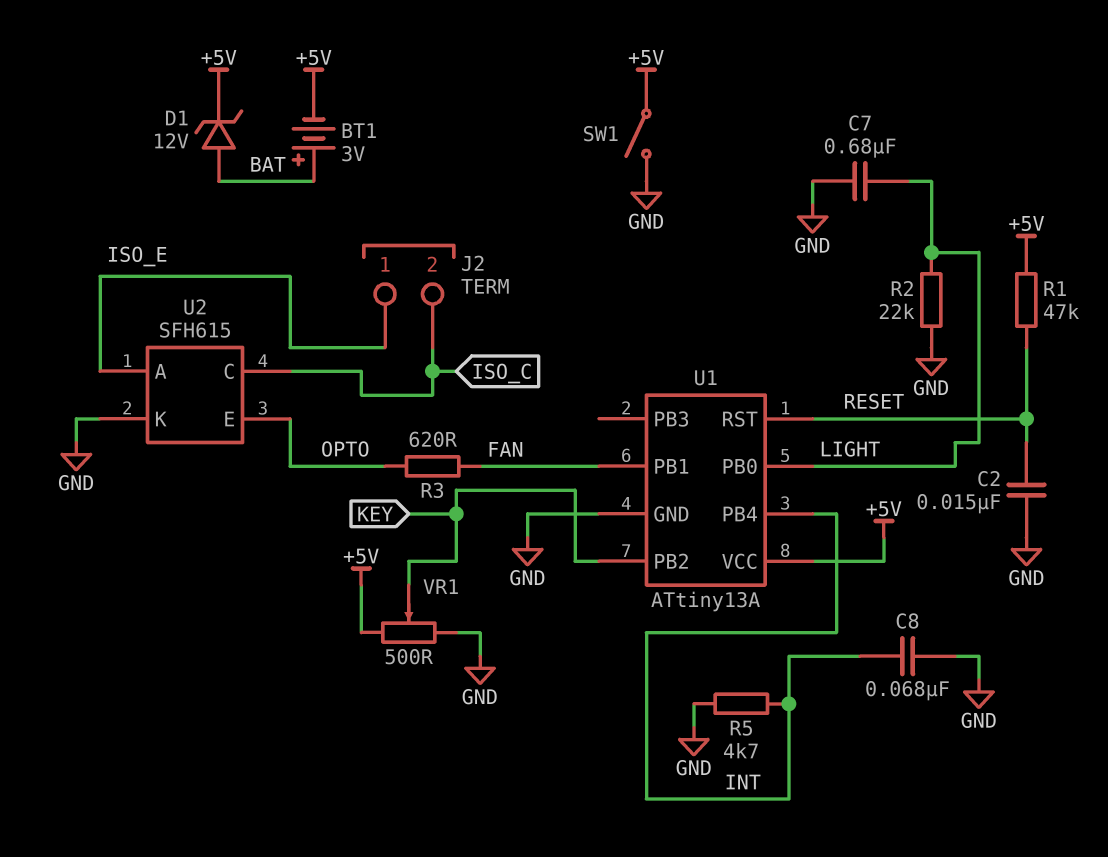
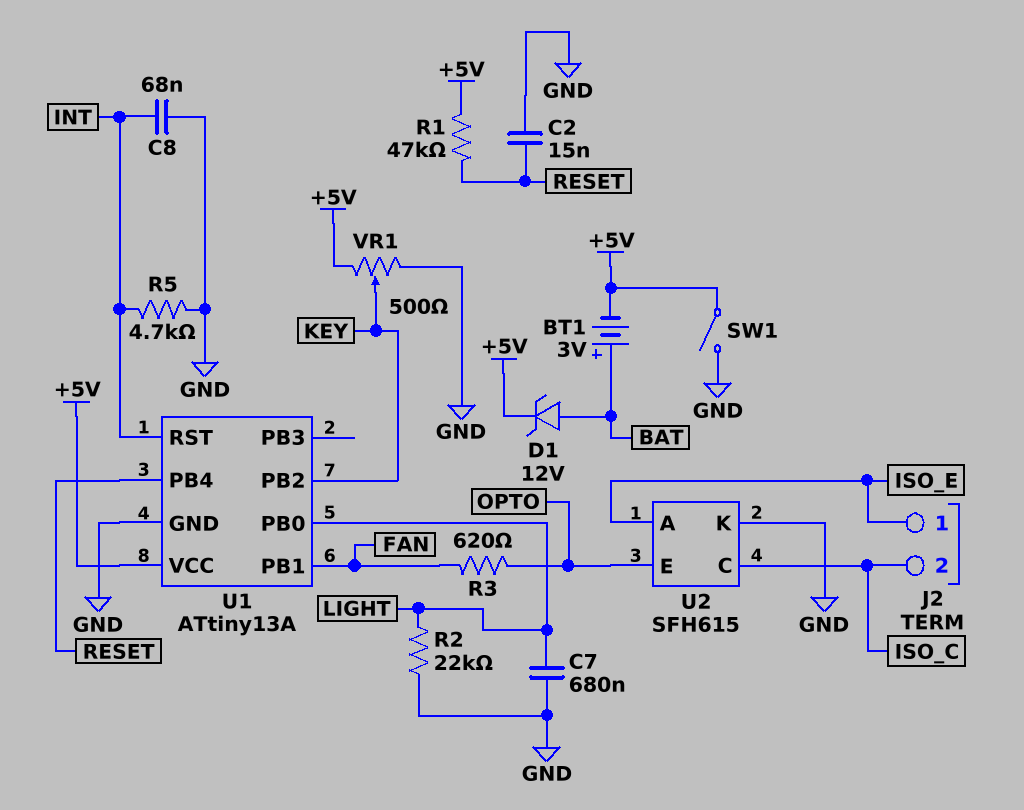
U1 pin PB4: INT -> RESET
U1 pin RST: RESET -> INT

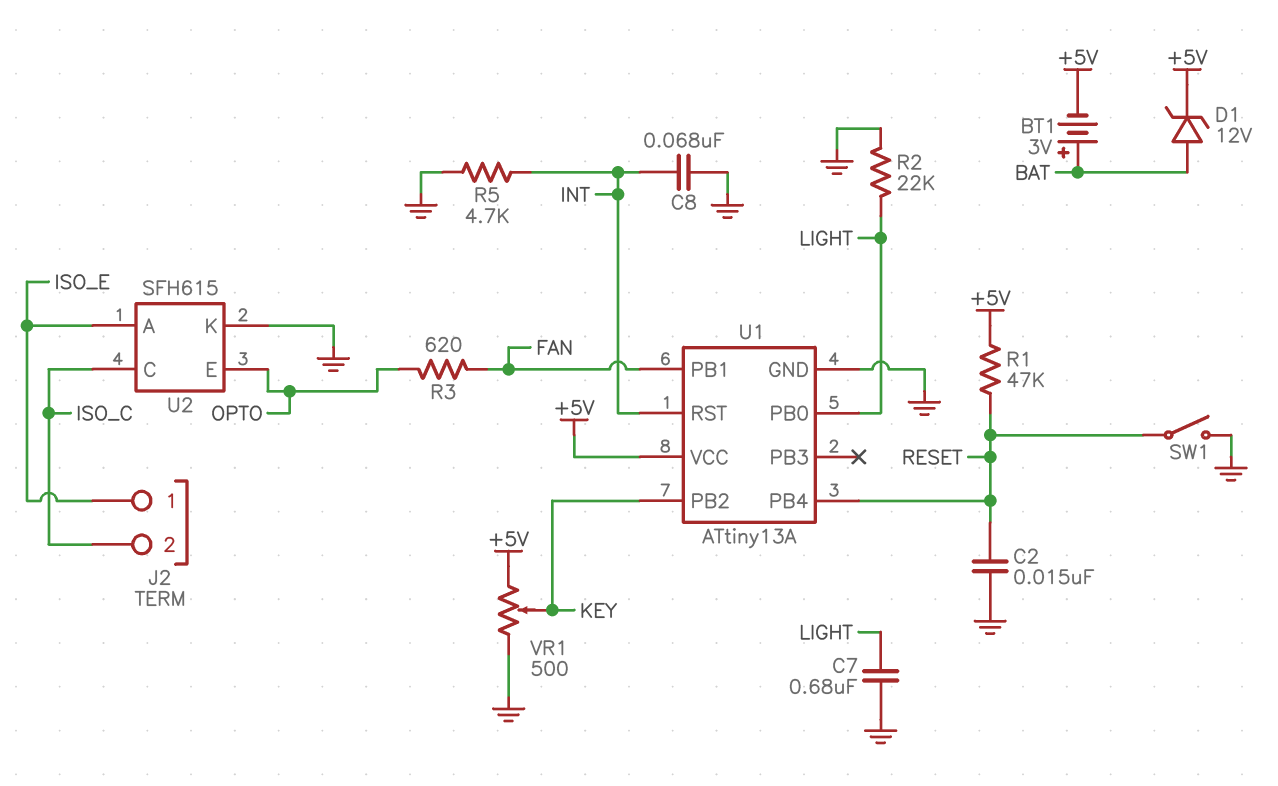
SW1: switch (+5V, GND) -> switch (GND, RESET)

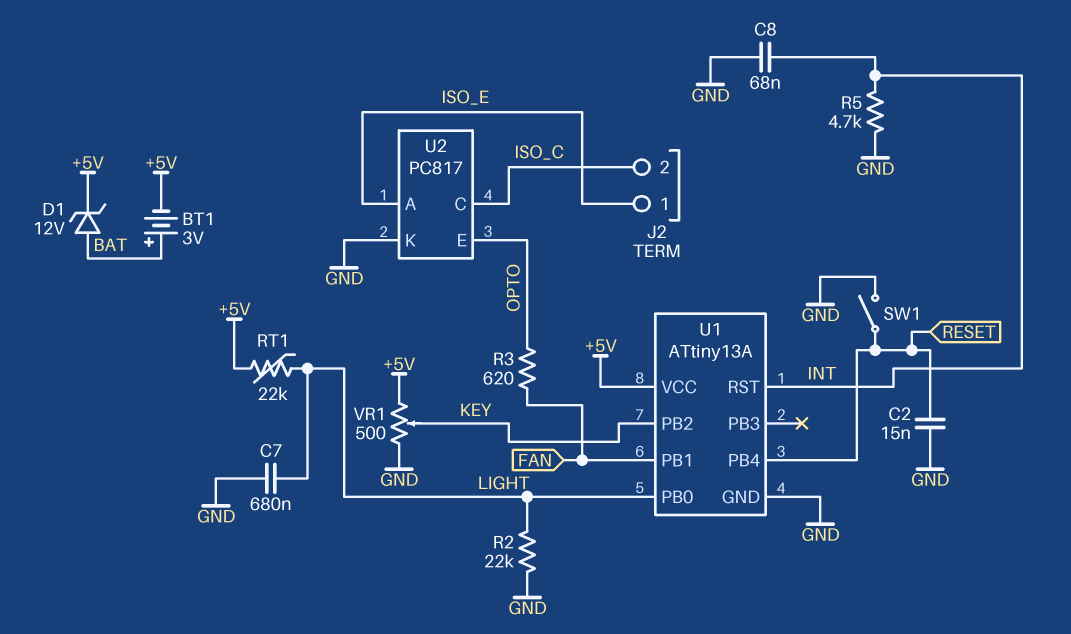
R1: 47k (+5V, RESET) -> none
RT1: none -> 22k (+5V, LIGHT)
U2: SFH615 -> PC817

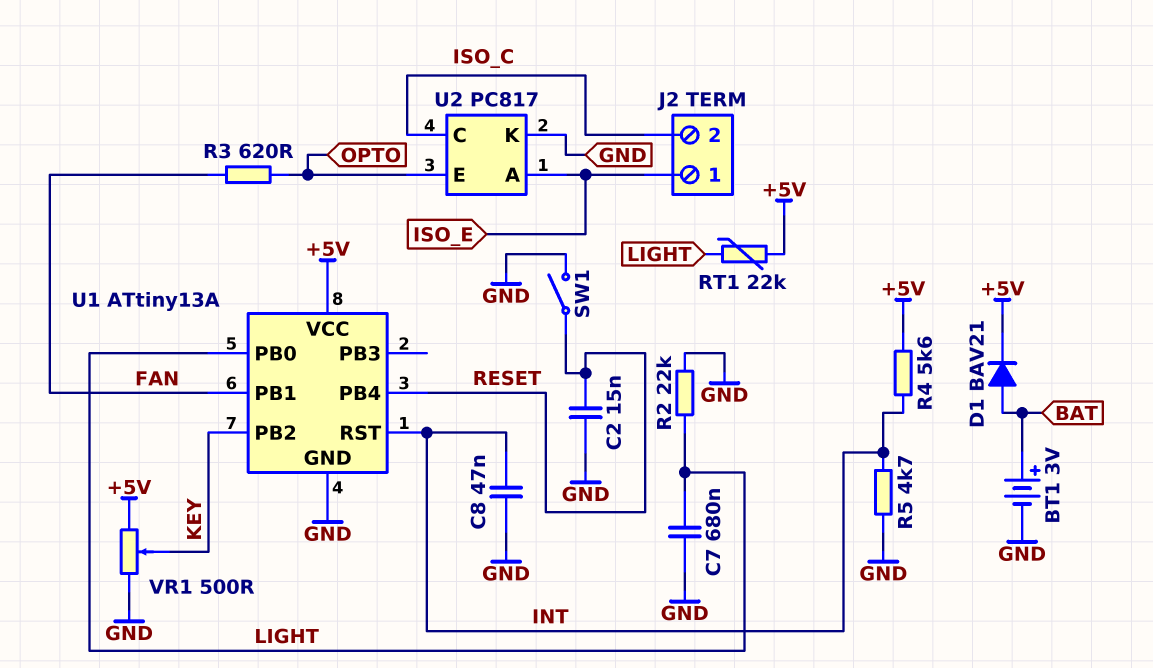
BT1: 3V (plus BAT, minus +5V) -> 3V (plus BAT, minus GND)
C8: 68nF (GND, INT) -> 47nF (GND, INT)
D1: zener 12V (A BAT, K +5V) -> diode BAV21 (A BAT, K +5V)
R4: none -> 5.6k (+5V, INT)

